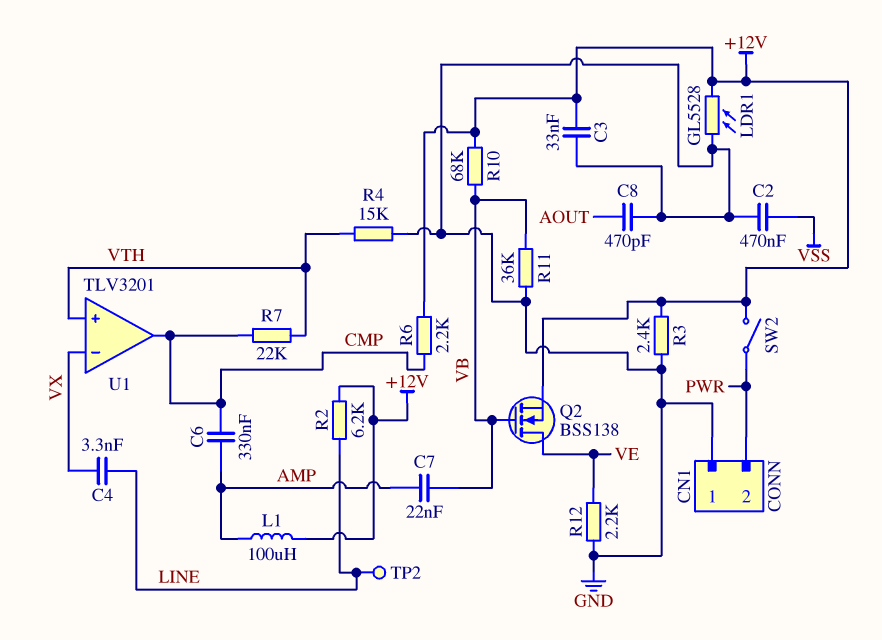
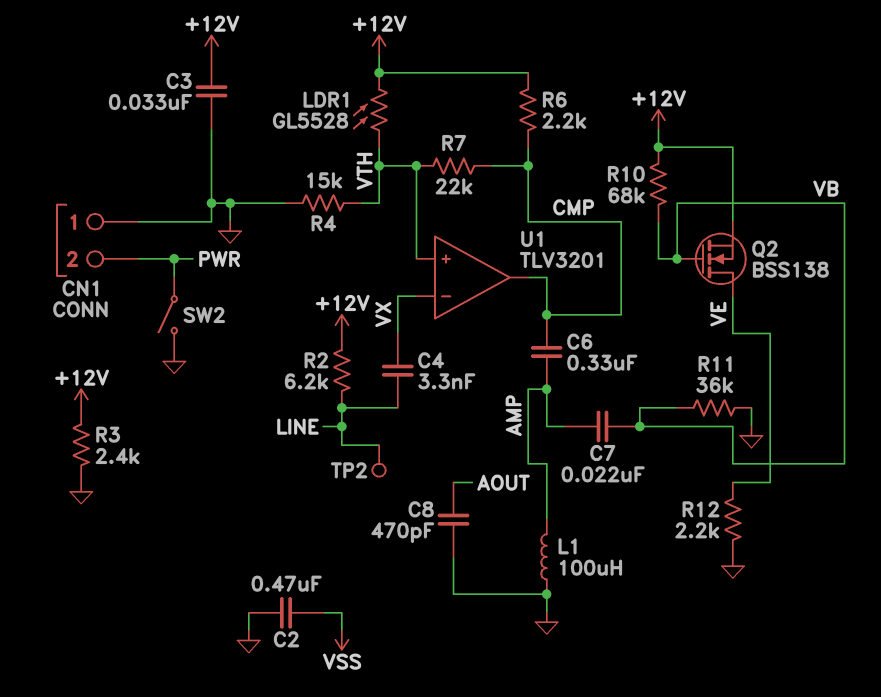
L1: 100uH (+12V, AMP) -> 100uH (AMP, GND)
LDR1: GL5528 (+12V, GND) -> GL5528 (+12V, VTH)
SW2: switch (+12V, PWR) -> switch (GND, PWR)

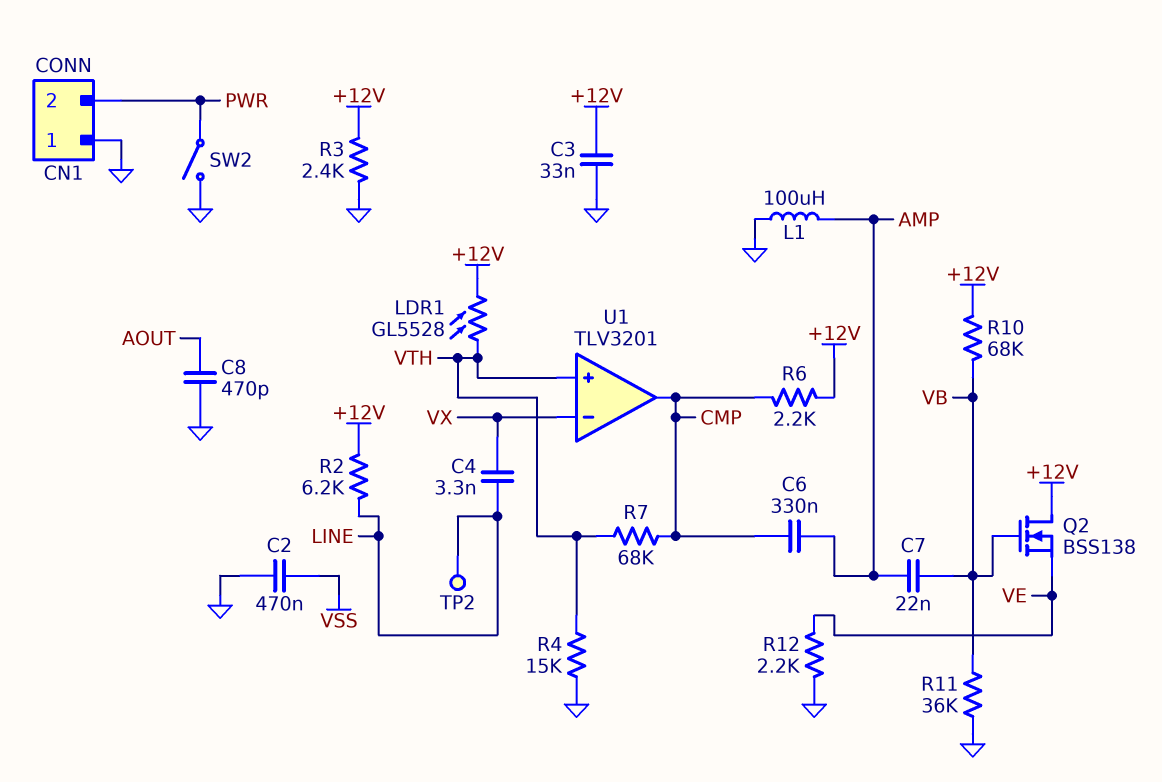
Q2: NMOS BSS138 (G VB, D VE, S +12V) -> NMOS BSS138 (G VB, D +12V, S VE)
R7: 22k (CMP, VTH) -> 68k (CMP, VTH)

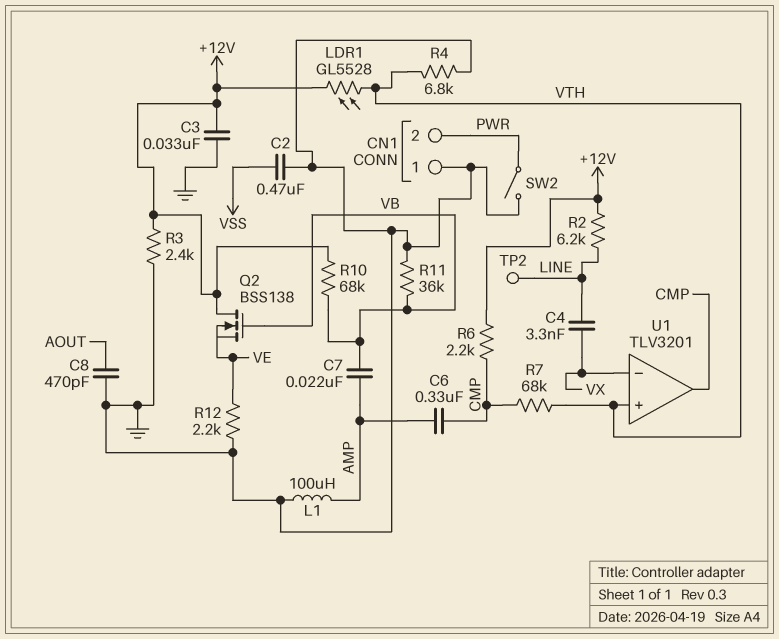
R4: 15k (GND, VTH) -> 6.8k (GND, VTH)

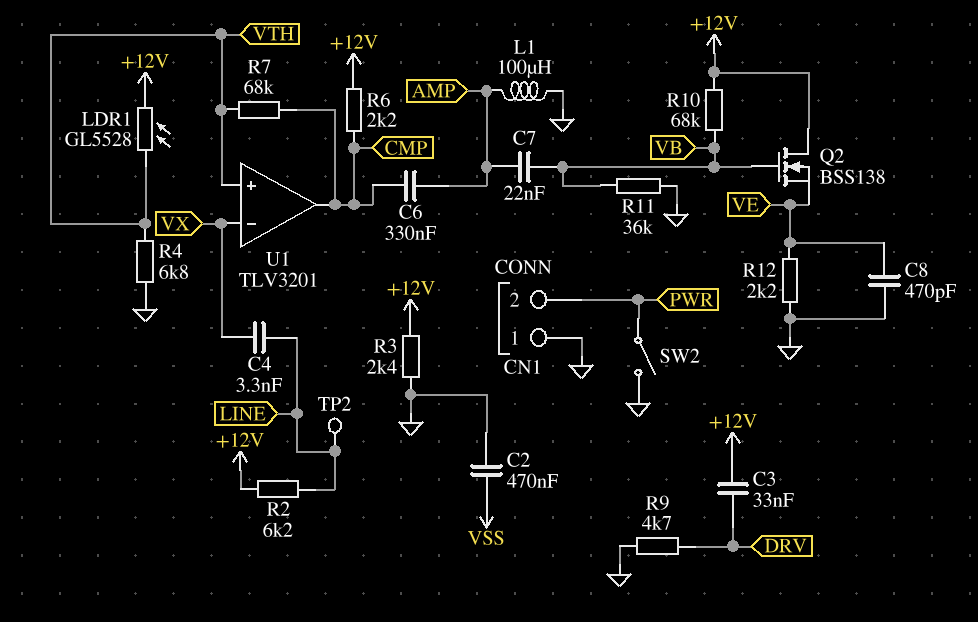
C3: 33nF (+12V, GND) -> 33nF (+12V, DRV)
C8: 470pF (AOUT, GND) -> 470pF (GND, VE)
R9: none -> 4.7k (DRV, GND)

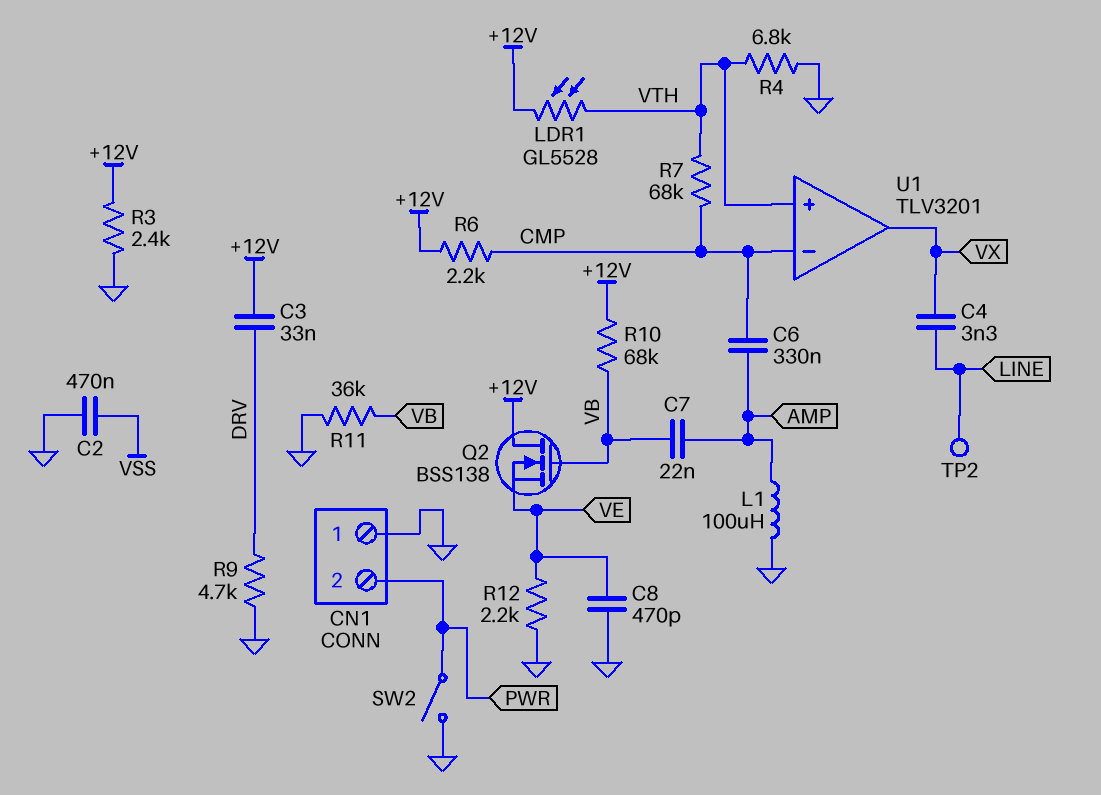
R2: 6.2k (+12V, LINE) -> none
U1 pin in-: VX -> CMP
U1 pin out: CMP -> VX

